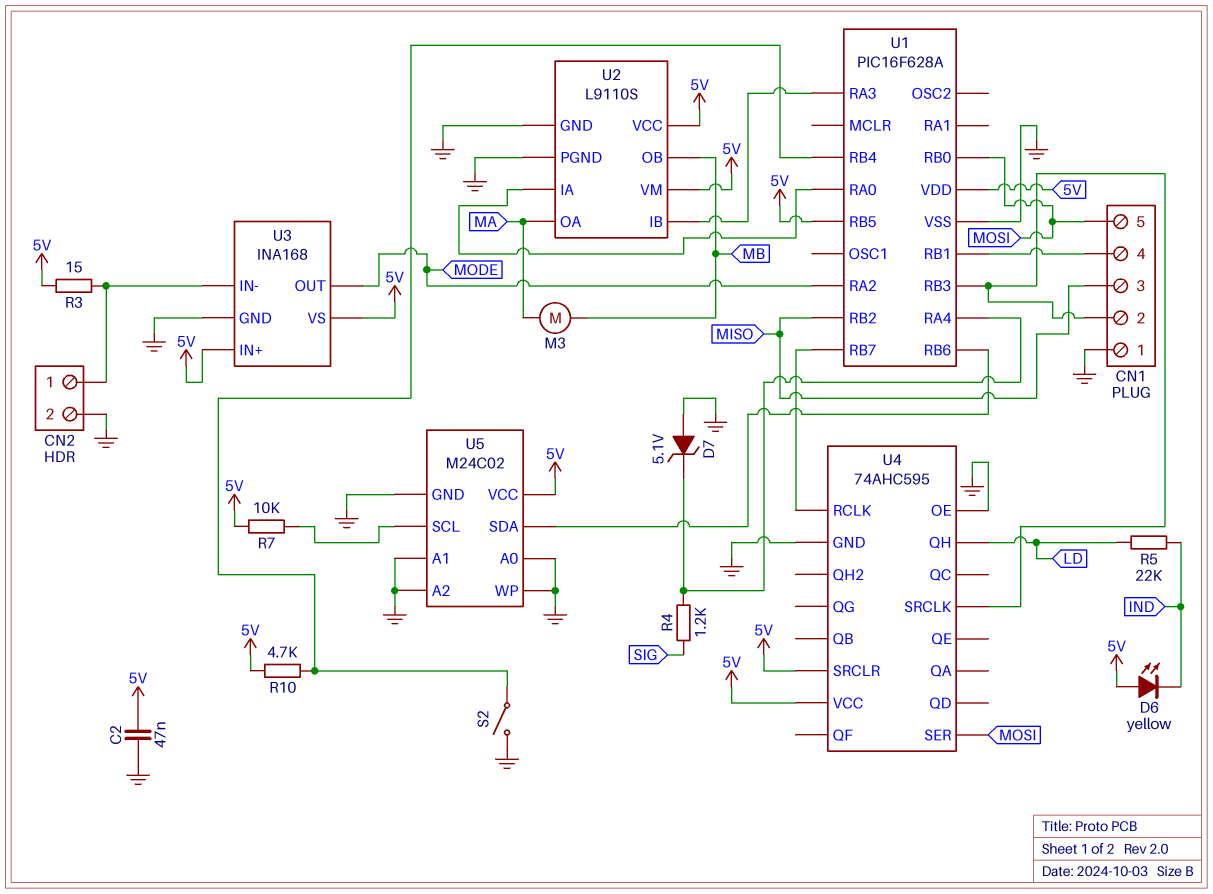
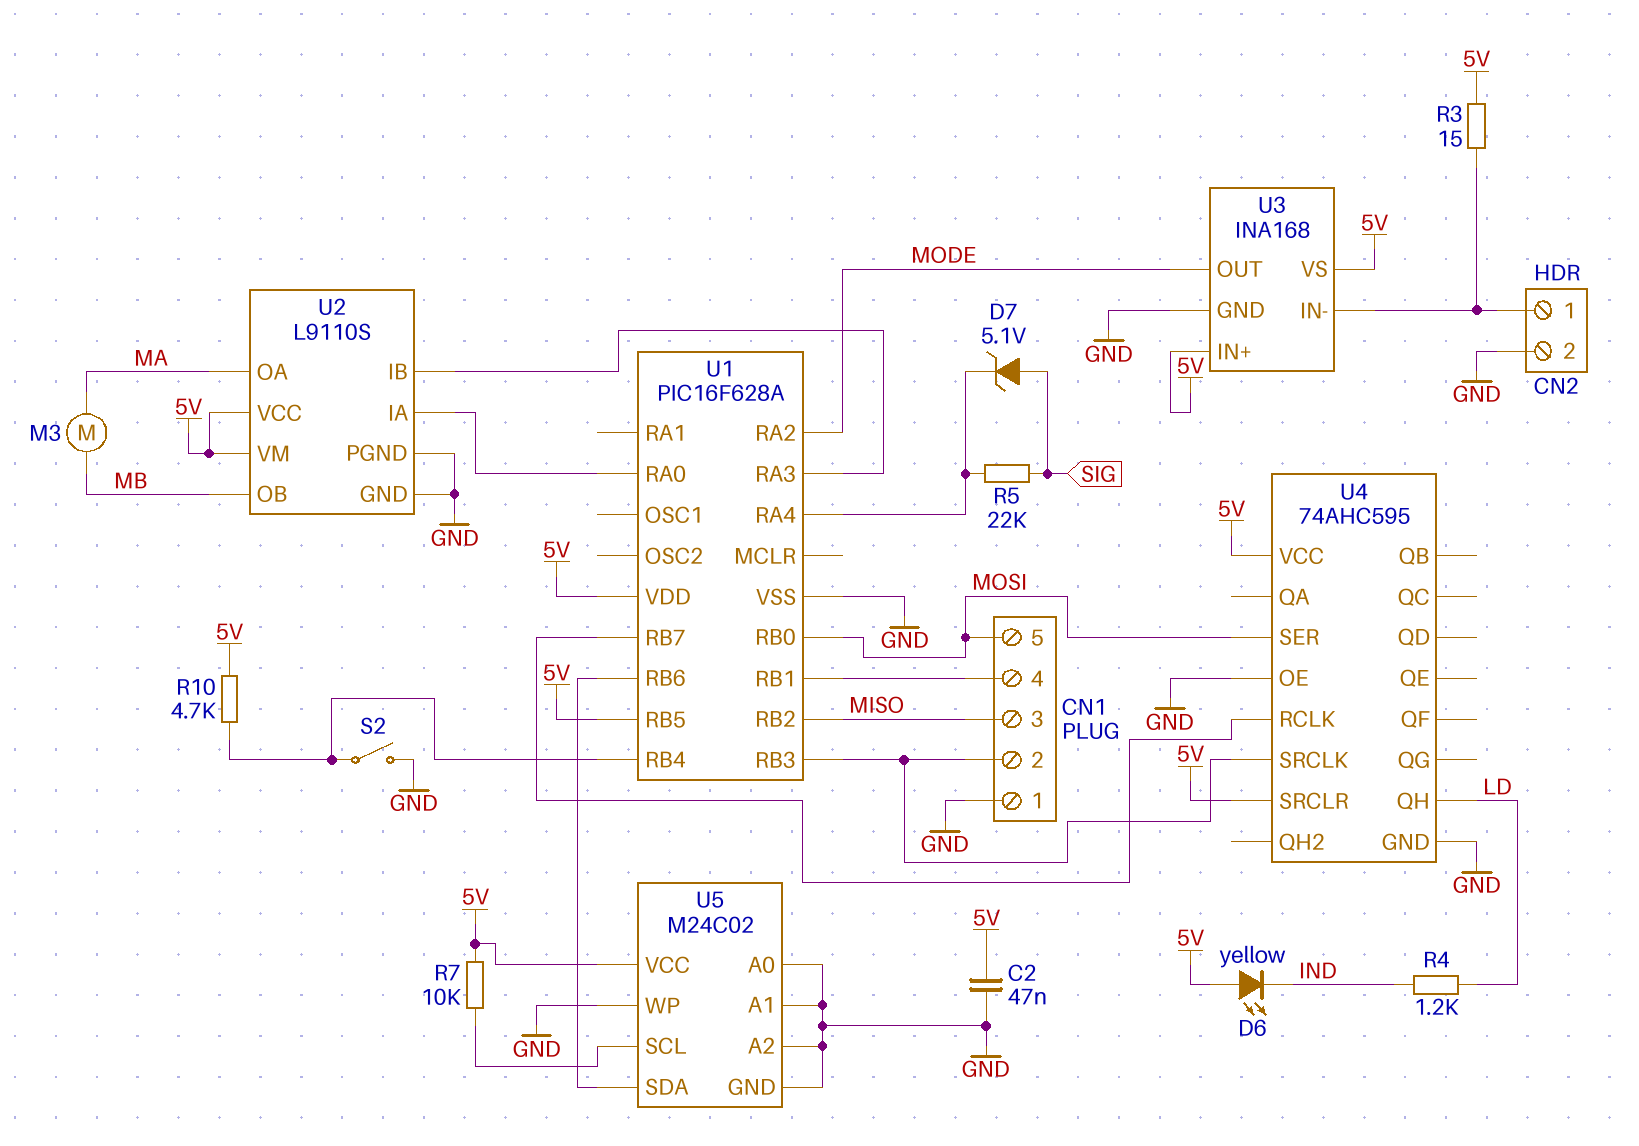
D7: zener 5.1V (A GND, K U1/RA4) -> zener 5.1V (A SIG, K U1/RA4)
R4: 1.2k (SIG, U1/RA4) -> 1.2k (IND, LD)
R5: 22k (IND, LD) -> 22k (SIG, U1/RA4)

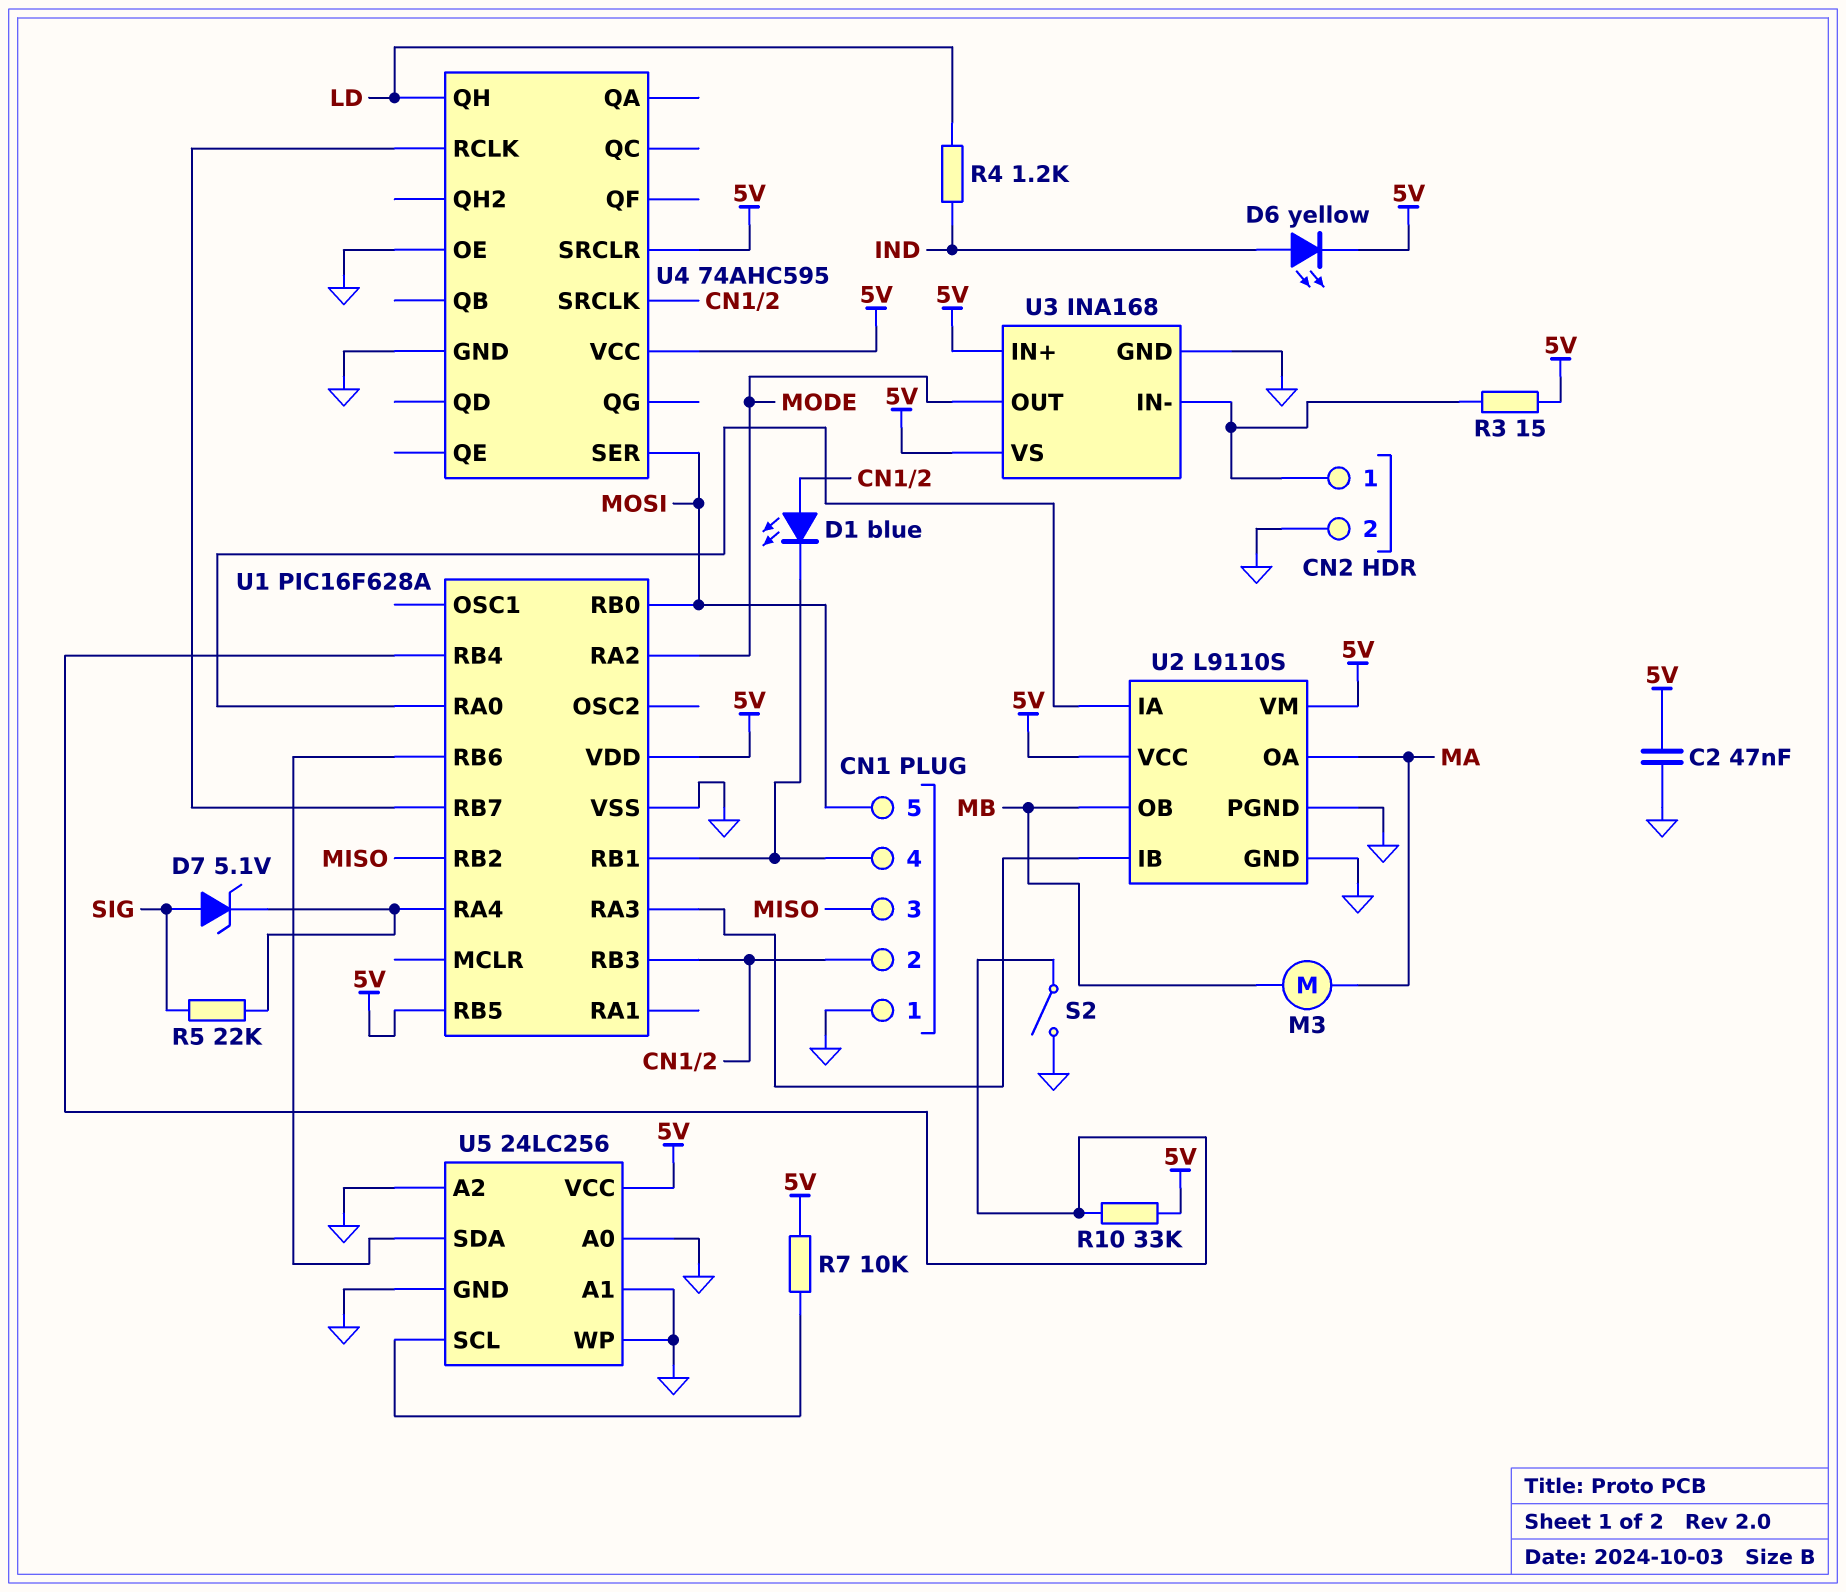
D1: none -> LED blue (A CN1/2, K CN1/4)
D6: LED yellow (A 5V, K IND) -> LED yellow (A IND, K 5V)
R10: 4.7k (5V, U1/RB4) -> 33k (5V, U1/RB4)
U5: M24C02 -> 24LC256

